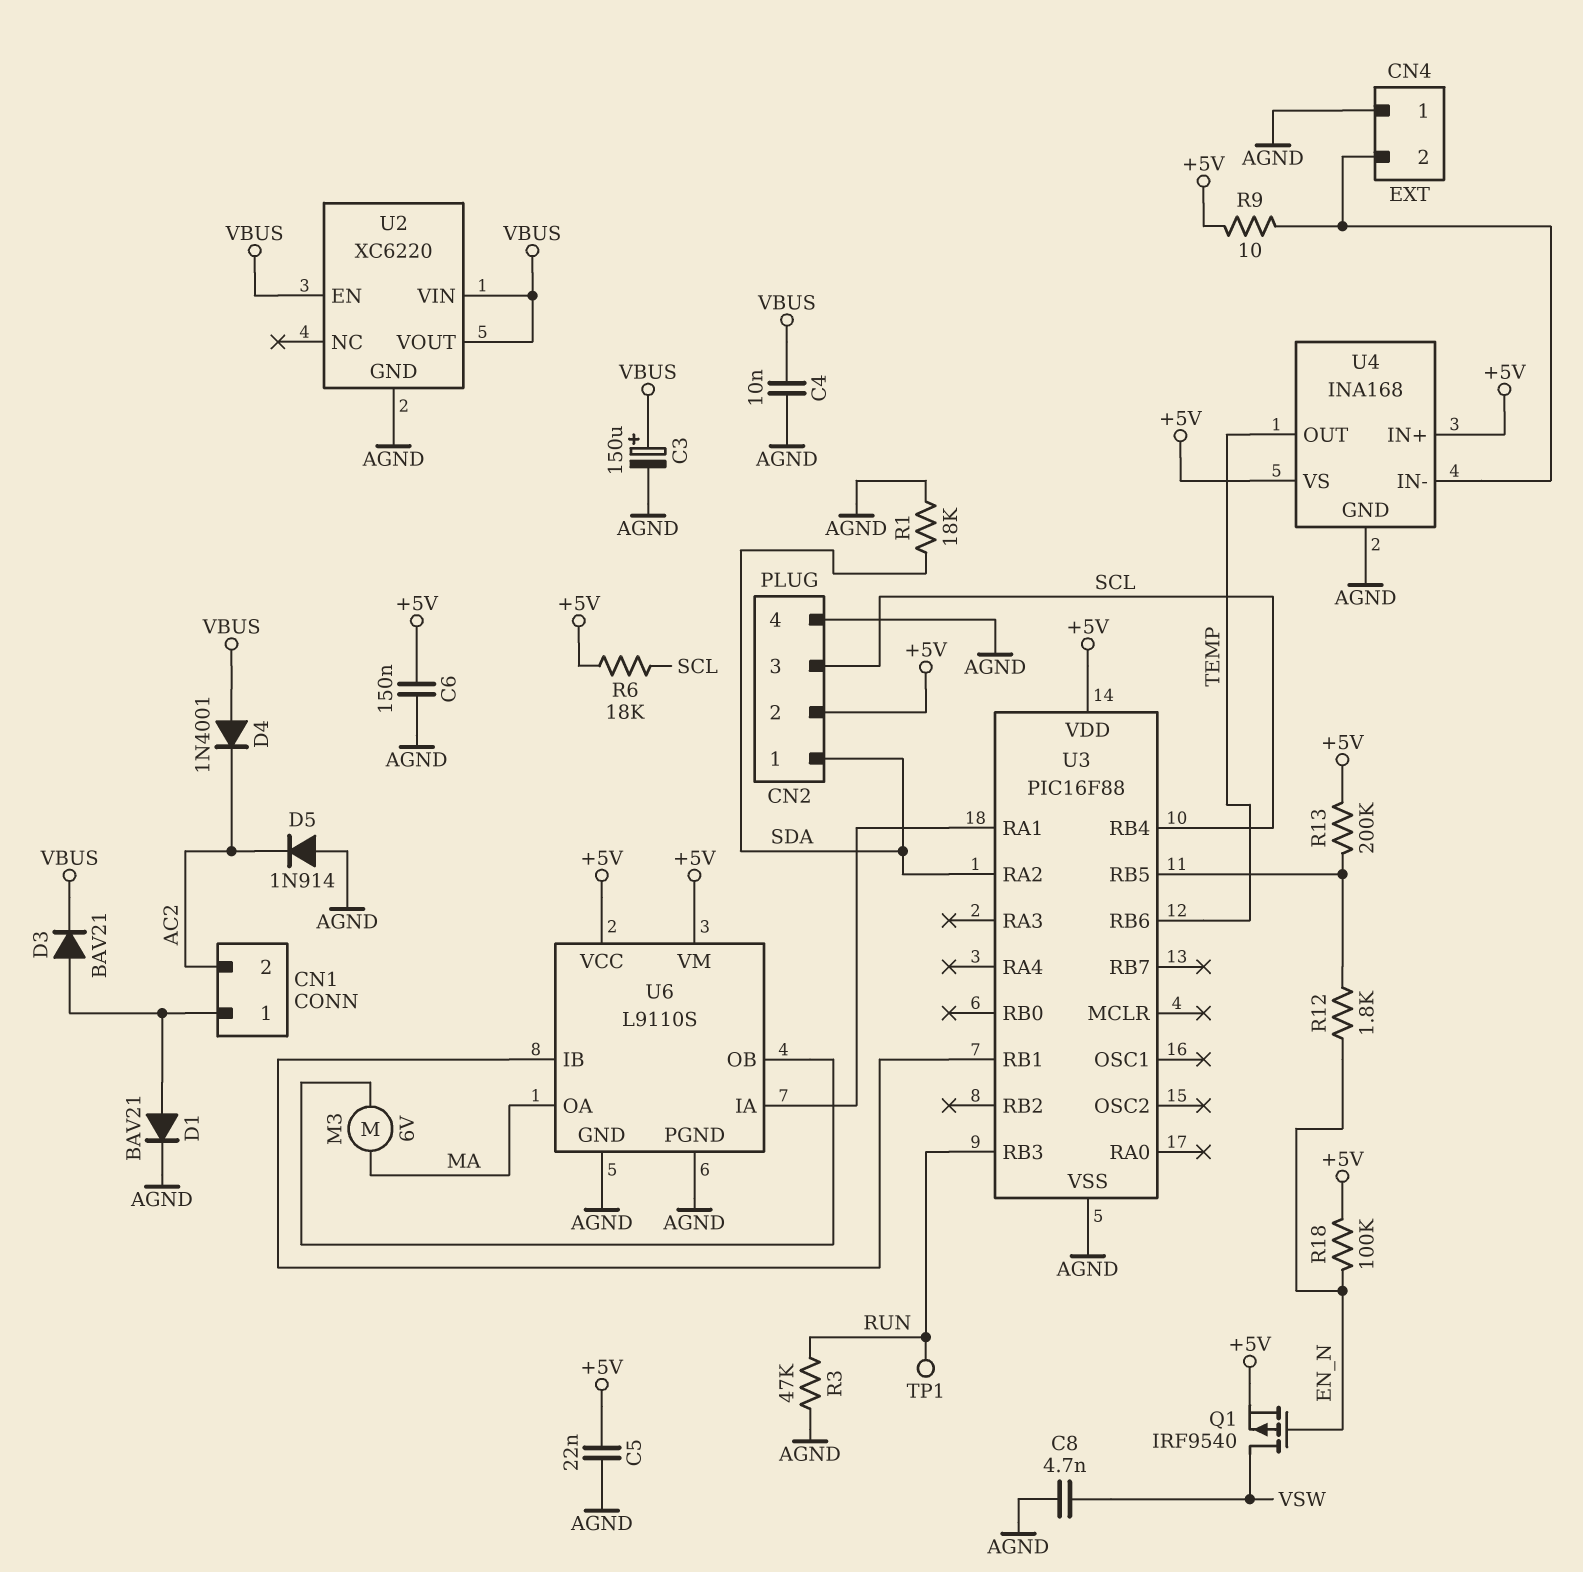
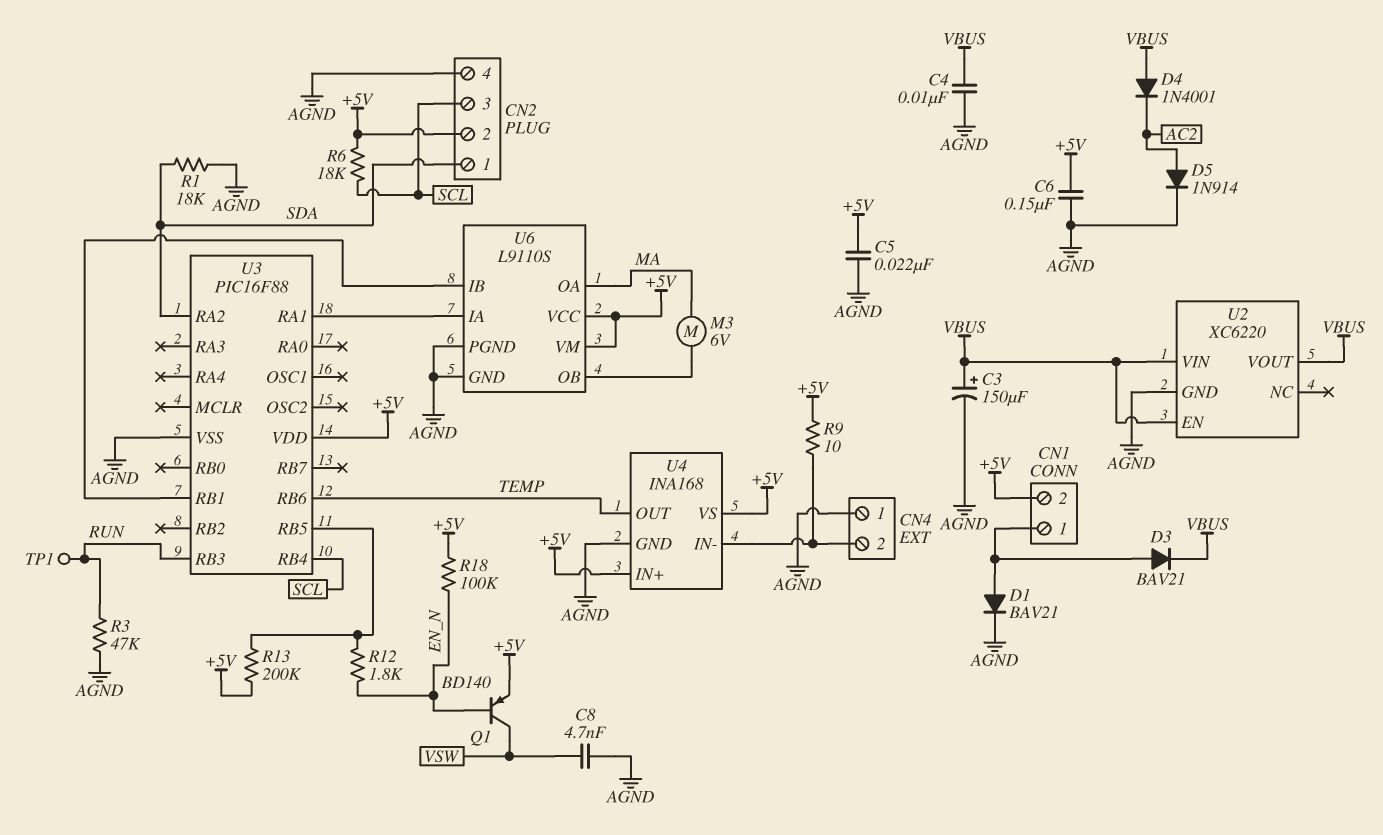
CN1 pin 2: AC2 -> +5V
D5: diode 1N914 (A AGND, K AC2) -> diode 1N914 (A AC2, K AGND)
Q1: PMOS IRF9540 (G EN_N, D VSW, S +5V) -> PNP BD140 (B EN_N, C VSW, E +5V)

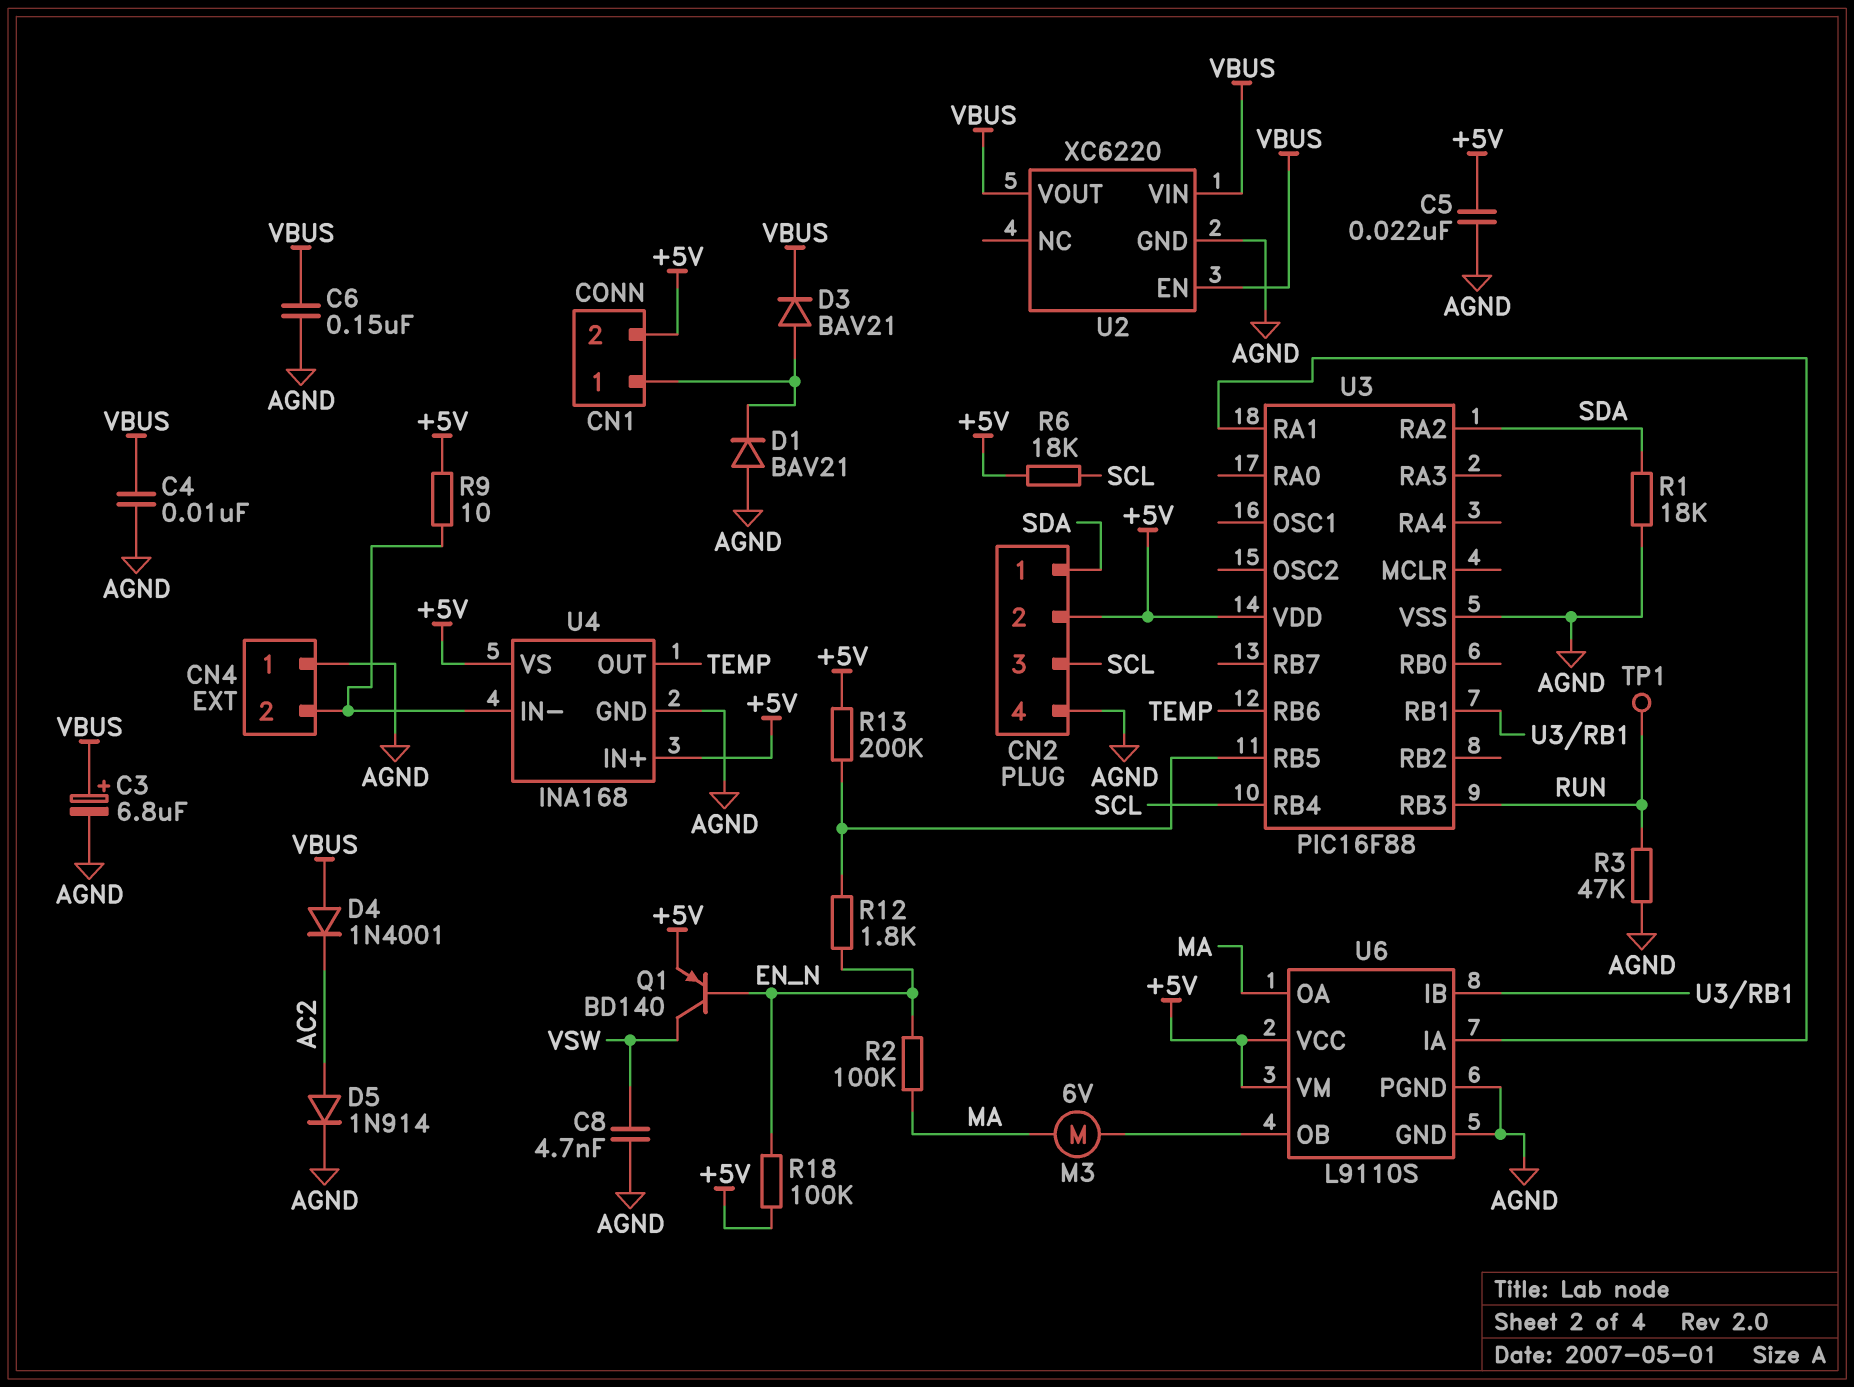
C3: 150uF (plus VBUS, minus AGND) -> 6.8uF (plus VBUS, minus AGND)
C6: 150nF (+5V, AGND) -> 150nF (AGND, VBUS)
D1: diode BAV21 (A CN1/1, K AGND) -> diode BAV21 (A AGND, K CN1/1)
R2: none -> 100k (EN_N, MA)

